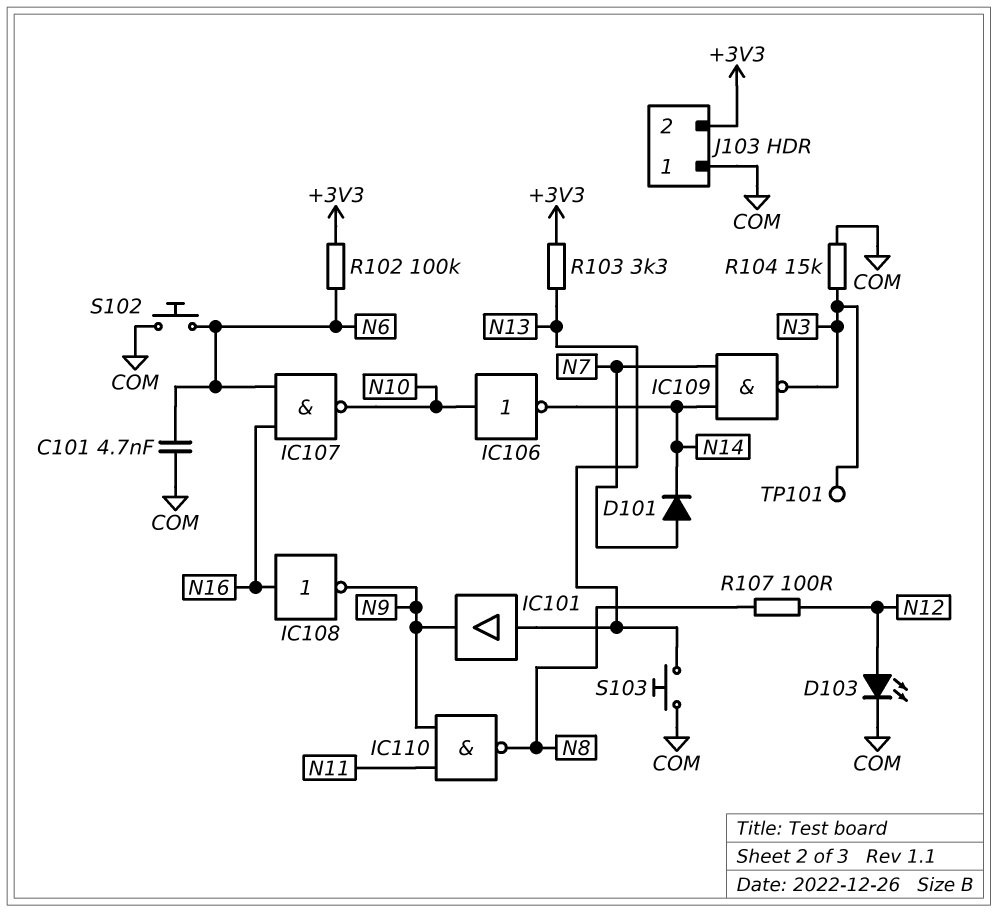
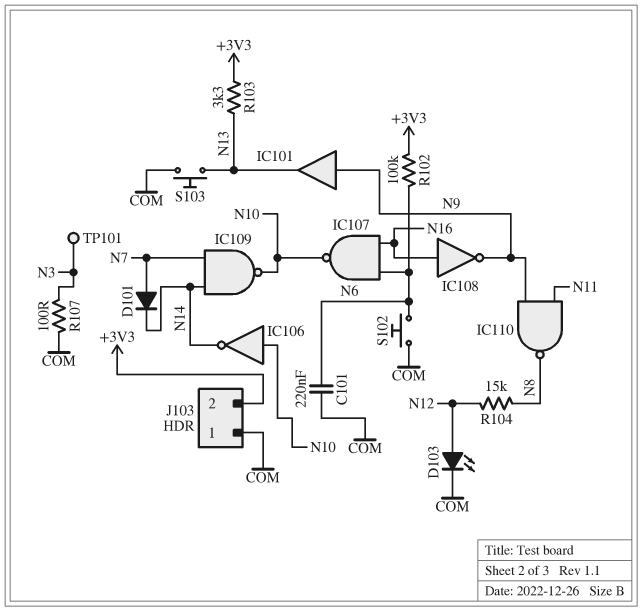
C101: 4.7nF (COM, N6) -> 220nF (COM, N6)
IC101: buffer (in N13, out N9) -> buffer (in N9, out N13)
IC109: NAND (in N7, in N14, out N3) -> NAND (in N7, in N14, out N10)
R104: 15k (COM, N3) -> 15k (N8, N12)
R107: 100 (N8, N12) -> 100 (COM, N3)

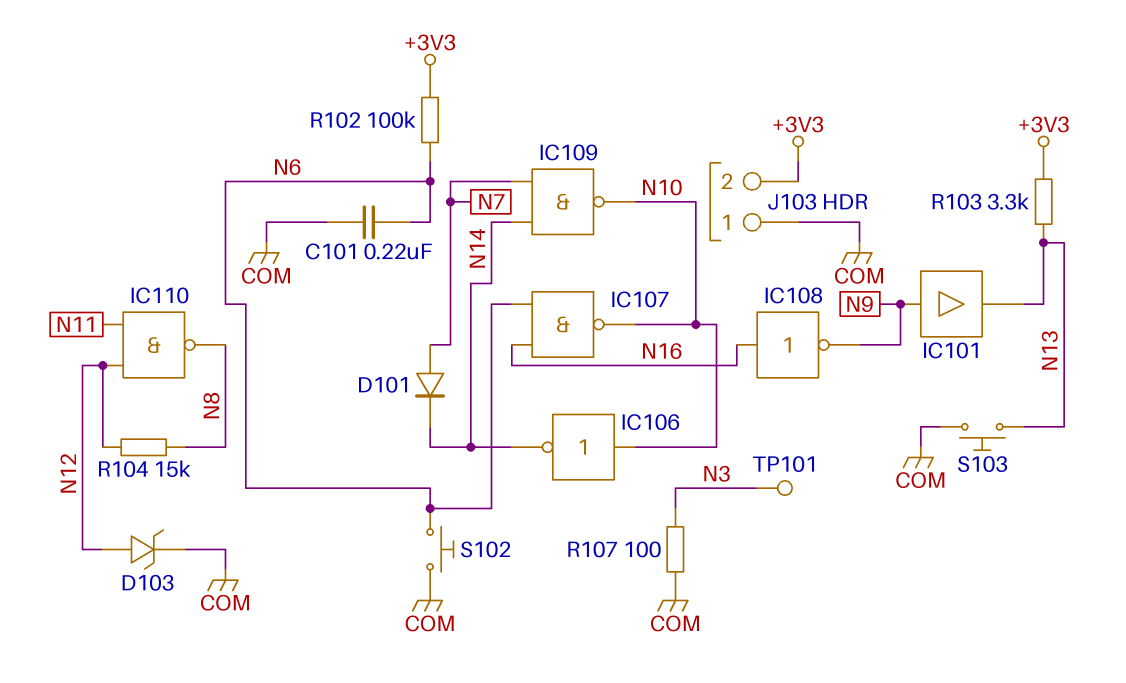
D103: LED (A N12, K COM) -> zener (A N12, K COM)
IC110: NAND (in N9, in N11, out N8) -> NAND (in N11, in N12, out N8)

